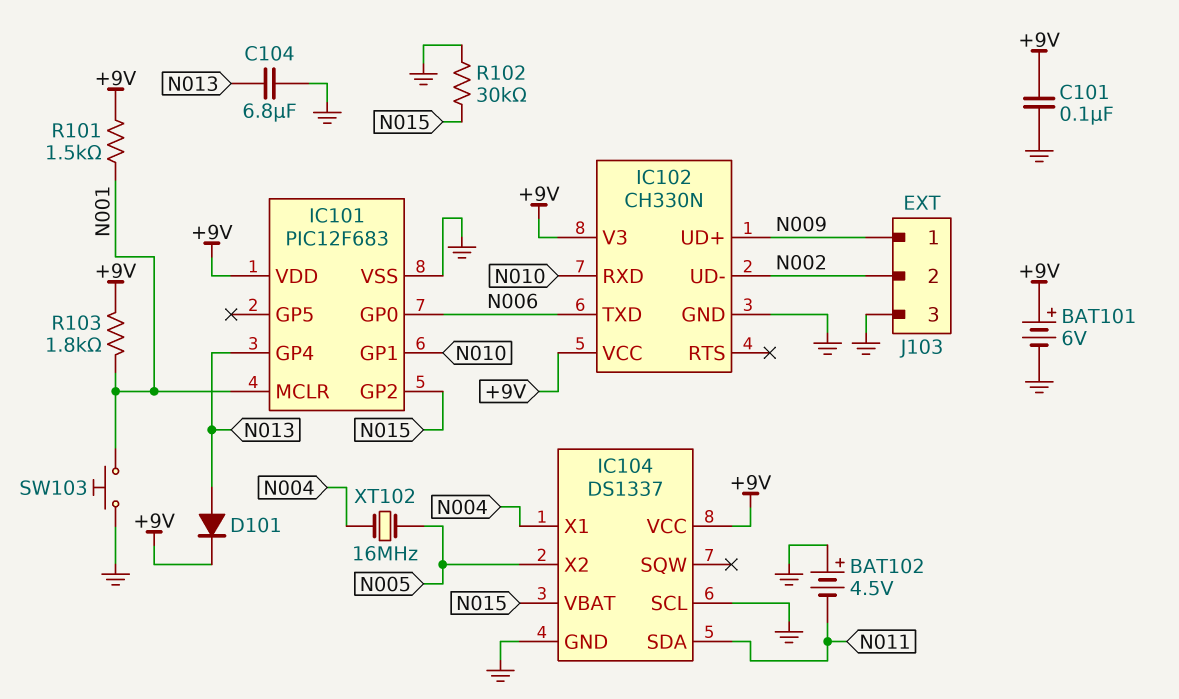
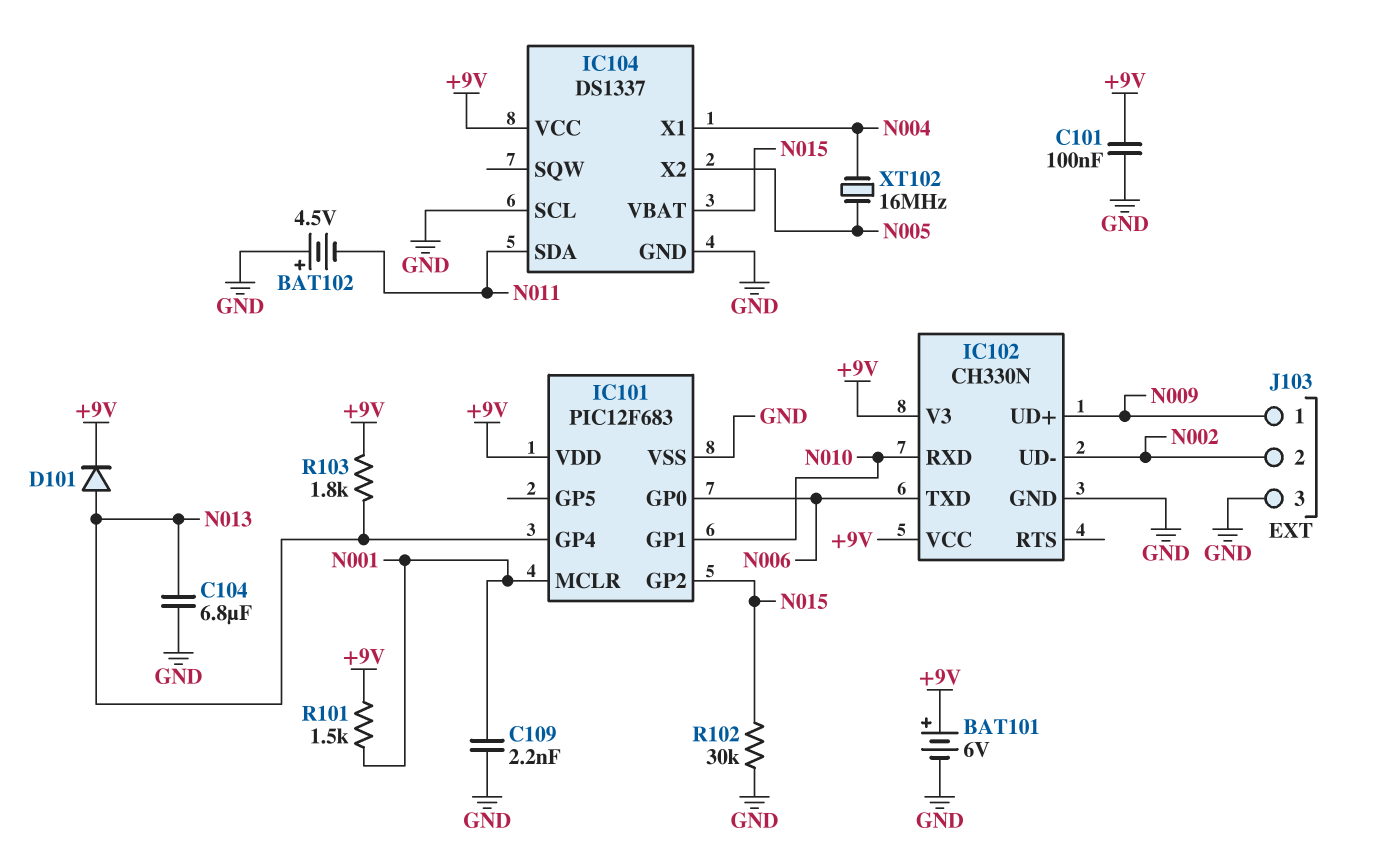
C109: none -> 2.2nF (GND, N001)
R103: 1.8k (+9V, N001) -> 1.8k (+9V, N013)
SW103: button (GND, N001) -> none

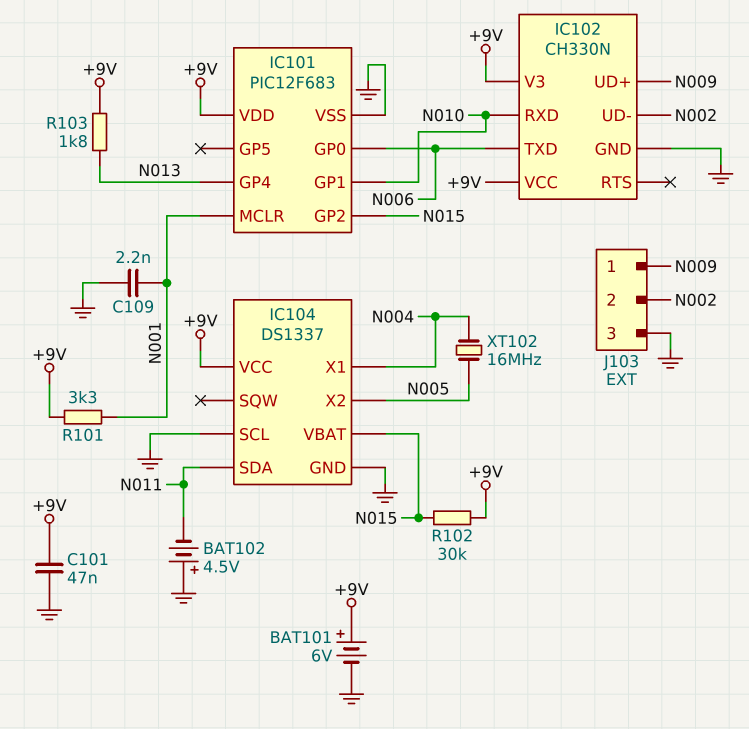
C101: 100nF (+9V, GND) -> 47nF (+9V, GND)
C104: 6.8uF (GND, N013) -> none
D101: diode (A N013, K +9V) -> none
R101: 1.5k (+9V, N001) -> 3.3k (+9V, N001)
R102: 30k (GND, N015) -> 30k (+9V, N015)

